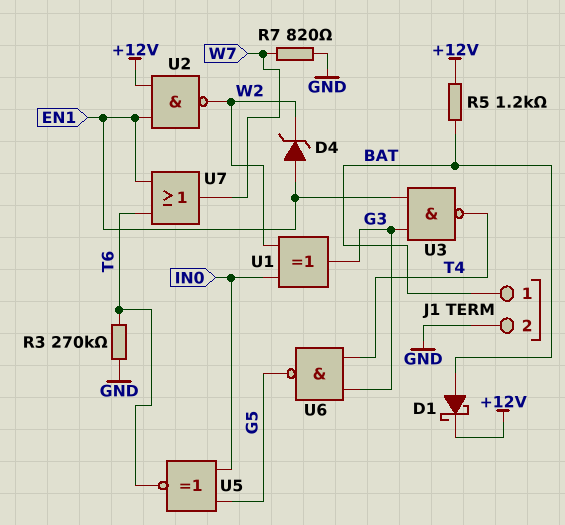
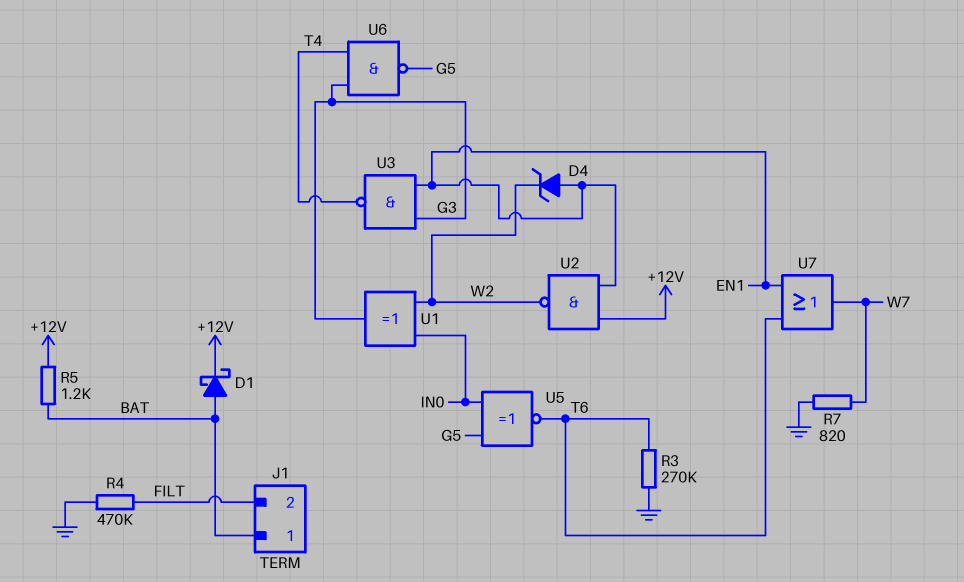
J1 pin 2: GND -> FILT
R4: none -> 470k (FILT, GND)

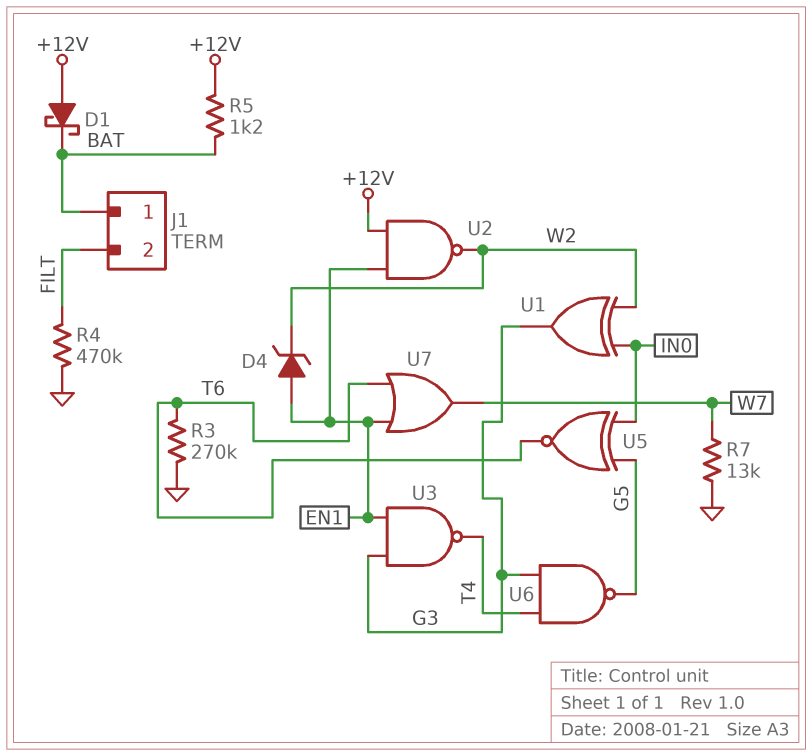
D1: schottky (A BAT, K +12V) -> schottky (A +12V, K BAT)
R7: 820 (GND, W7) -> 13k (GND, W7)

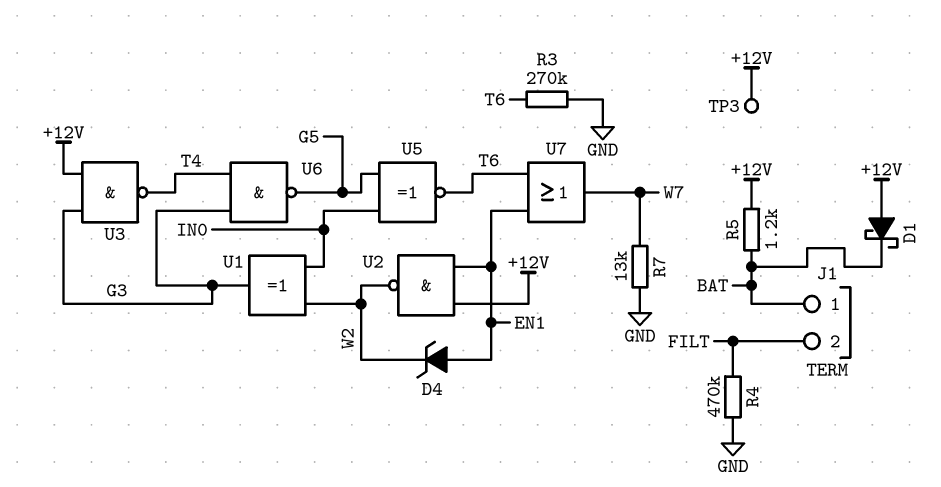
TP3: none -> test point (+12V)
U3: NAND (in EN1, in G3, out T4) -> NAND (in +12V, in G3, out T4)

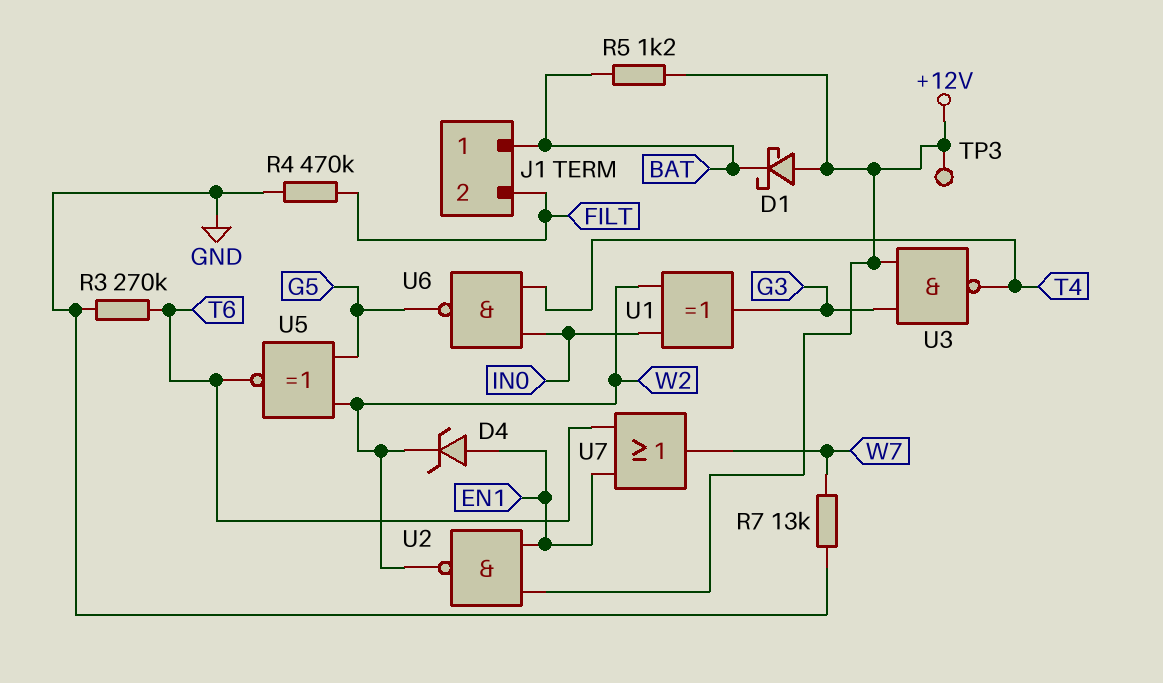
U5: XNOR (in G5, in IN0, out T6) -> XNOR (in G5, in W2, out T6)
U6: NAND (in G3, in T4, out G5) -> NAND (in IN0, in T4, out G5)

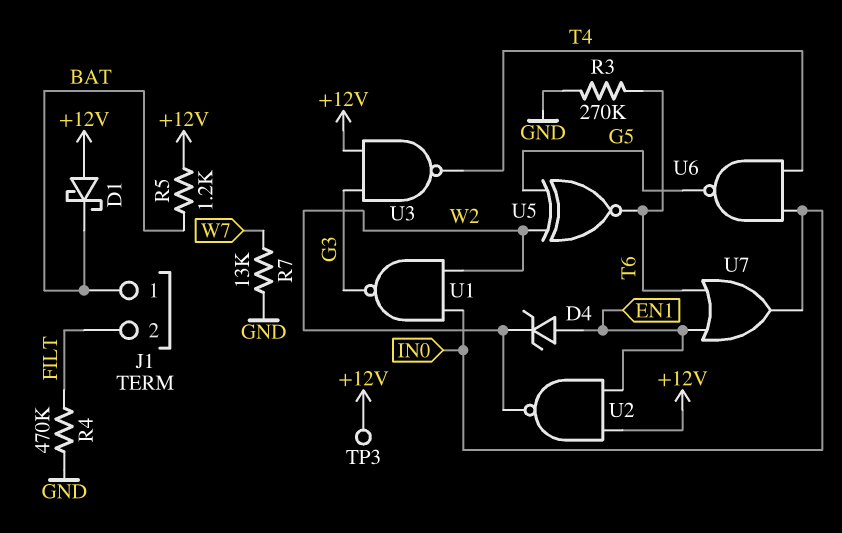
U1: XOR (in IN0, in W2, out G3) -> NAND (in IN0, in W2, out G3)
U7: OR (in EN1, in T6, out W7) -> OR (in EN1, in T6, out IN0)

